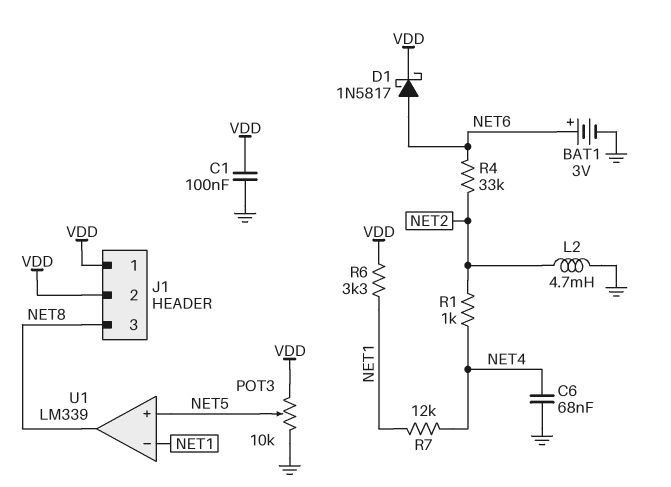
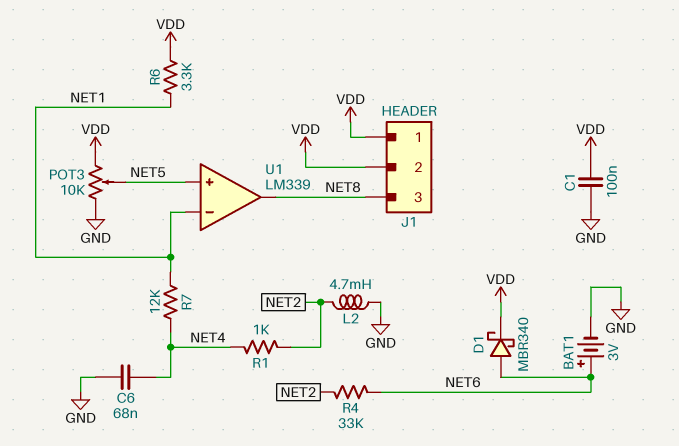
D1: schottky 1N5817 (A NET6, K VDD) -> schottky MBR340 (A NET6, K VDD)

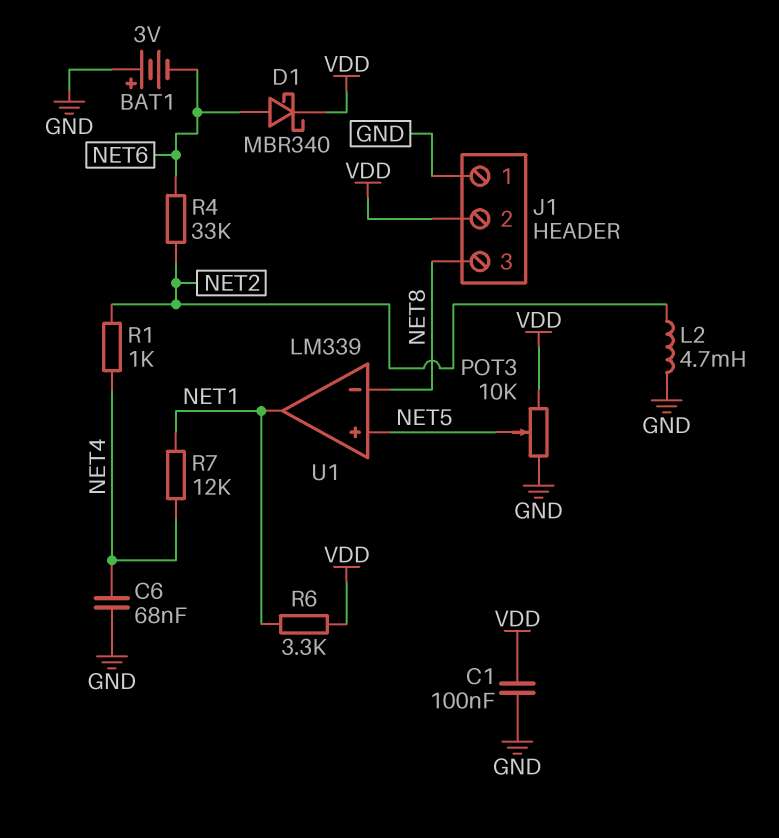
BAT1: 3V (plus NET6, minus GND) -> 3V (plus GND, minus NET6)
J1 pin 1: VDD -> GND
U1 pin in-: NET1 -> NET8
U1 pin out: NET8 -> NET1

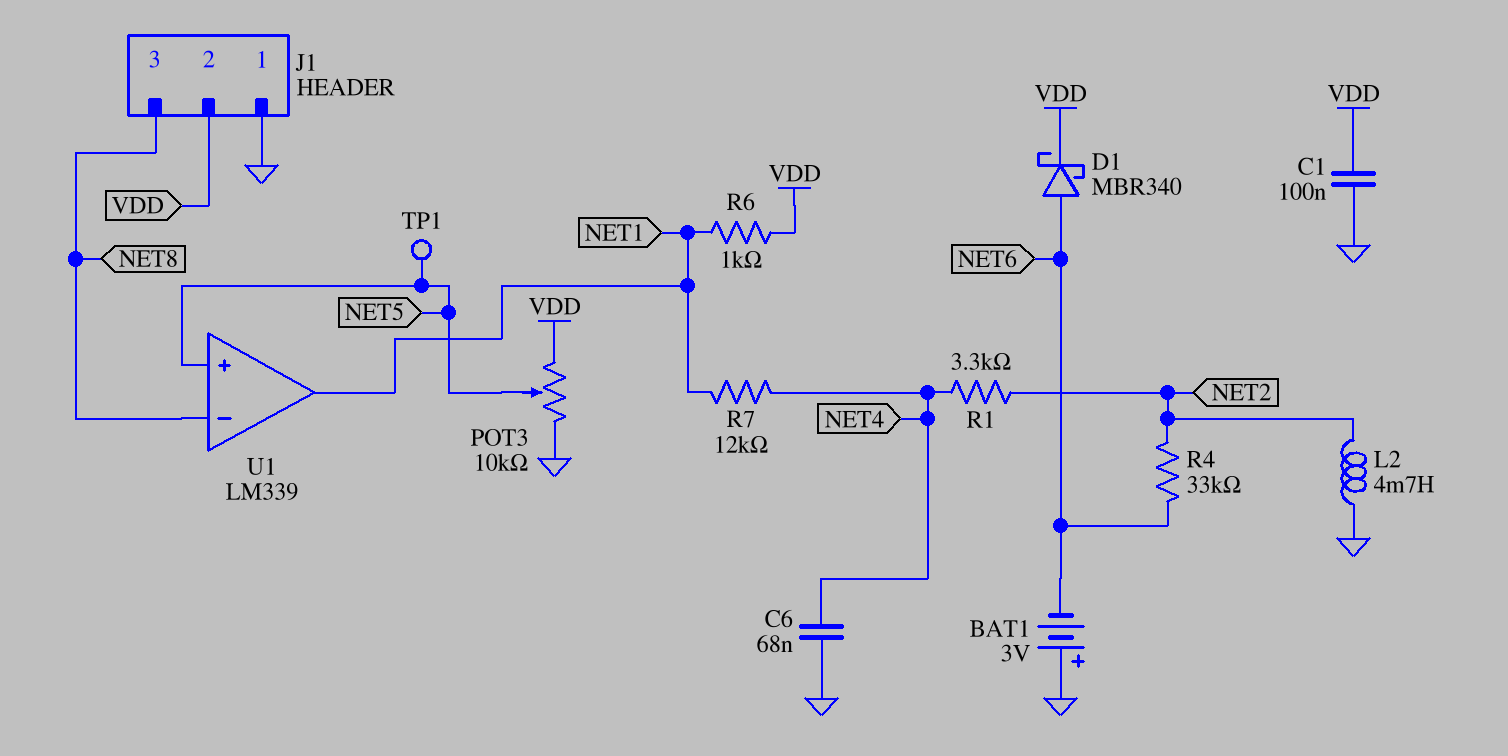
R1: 1k (NET2, NET4) -> 3.3k (NET2, NET4)
R6: 3.3k (NET1, VDD) -> 1k (NET1, VDD)
TP1: none -> test point (NET5)

